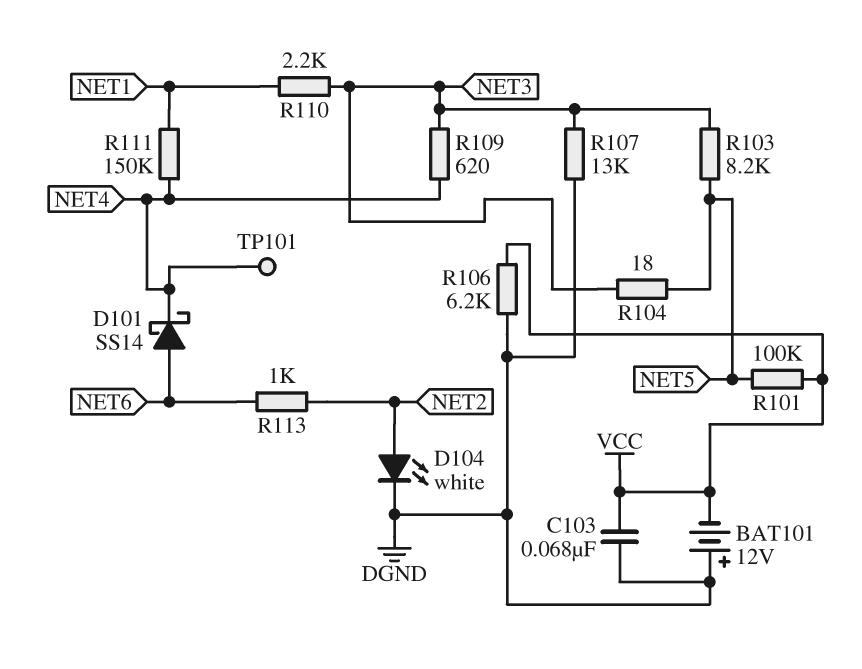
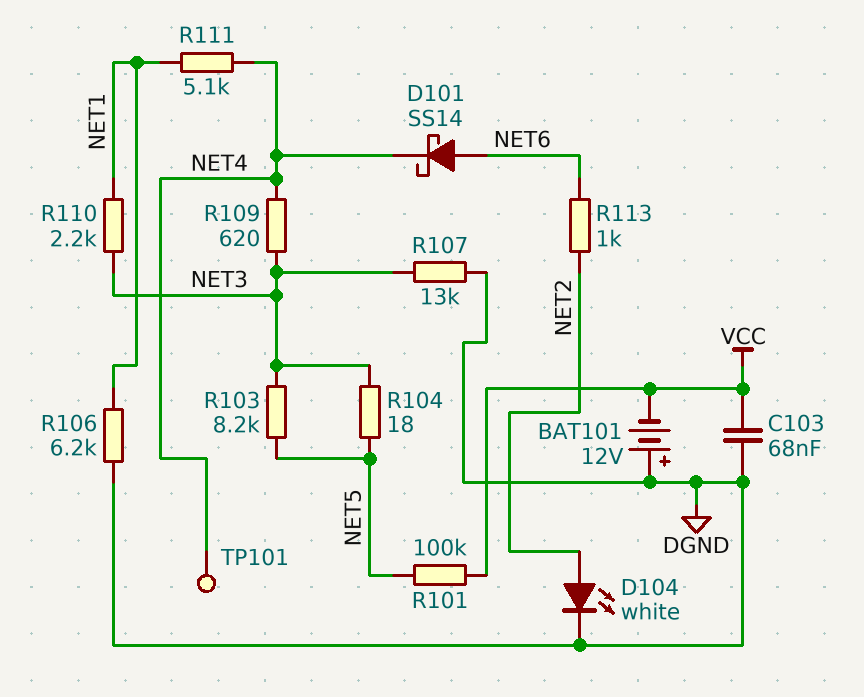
R106: 6.2k (DGND, VCC) -> 6.2k (DGND, NET1)
R111: 150k (NET1, NET4) -> 5.1k (NET1, NET4)

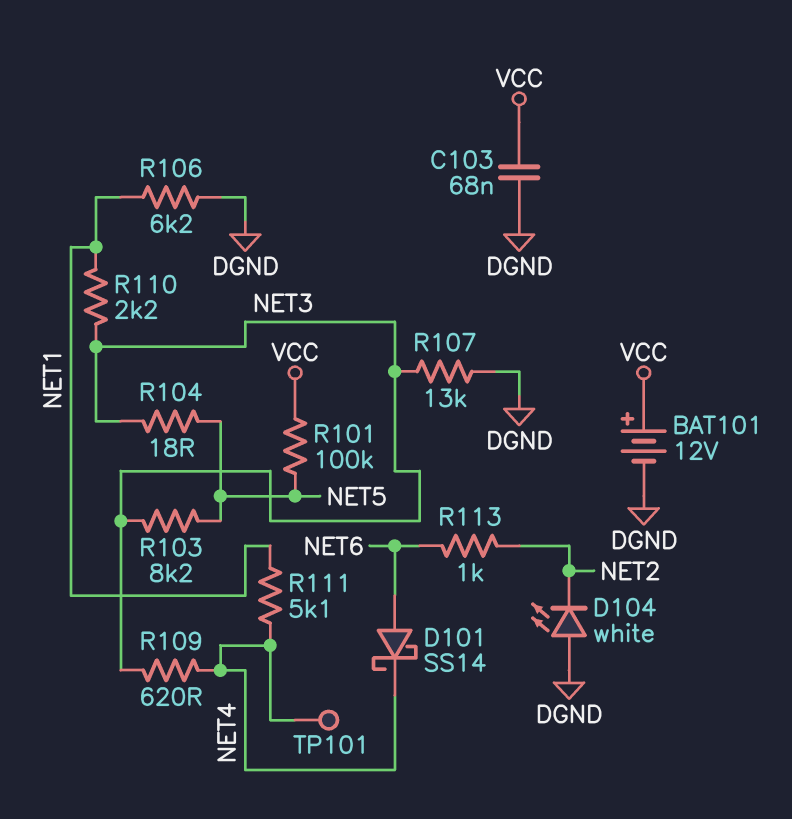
BAT101: 12V (plus DGND, minus VCC) -> 12V (plus VCC, minus DGND)
D104: LED white (A NET2, K DGND) -> LED white (A DGND, K NET2)

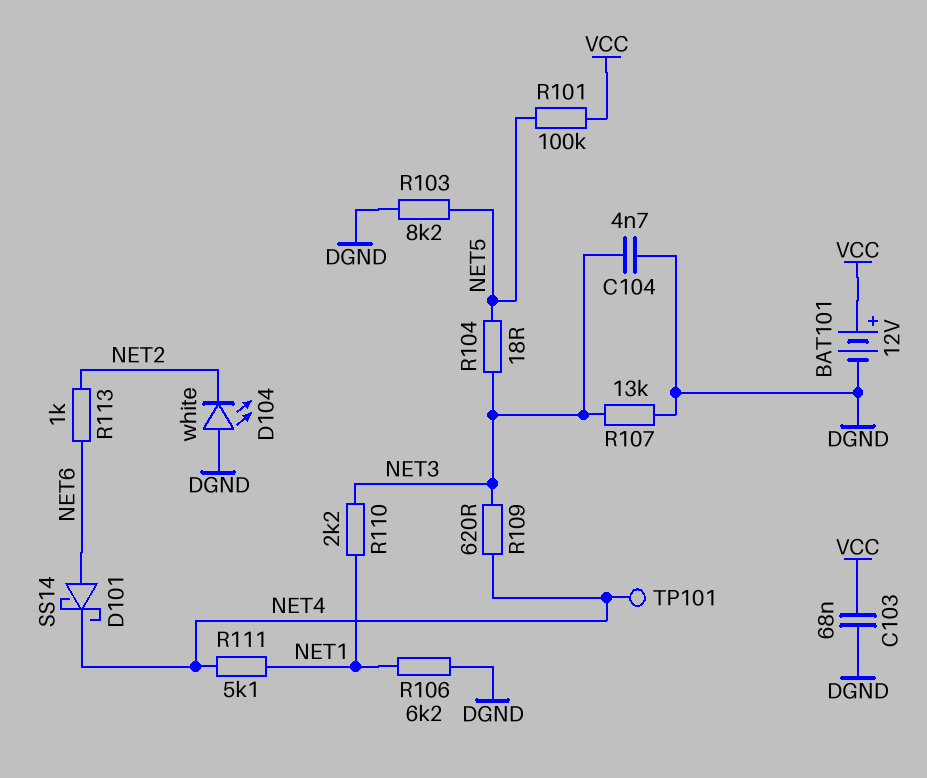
C104: none -> 4.7nF (DGND, NET3)
R103: 8.2k (NET3, NET5) -> 8.2k (DGND, NET5)

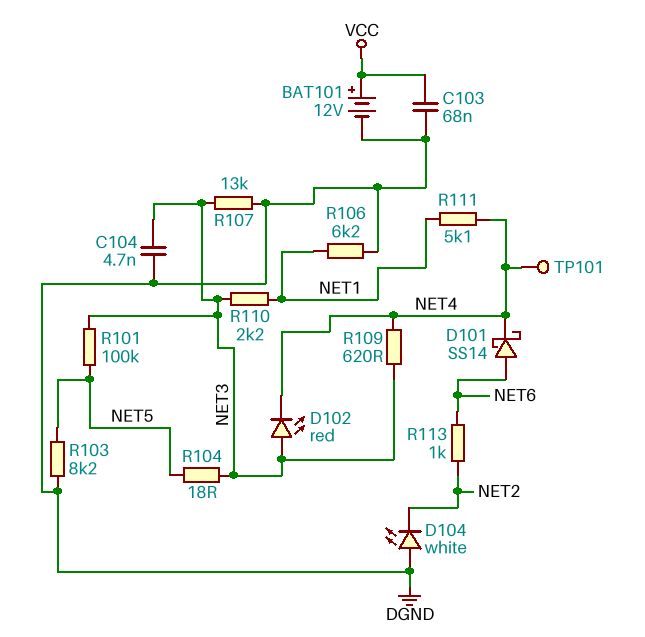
D102: none -> LED red (A NET3, K NET4)
R101: 100k (NET5, VCC) -> 100k (NET3, NET5)

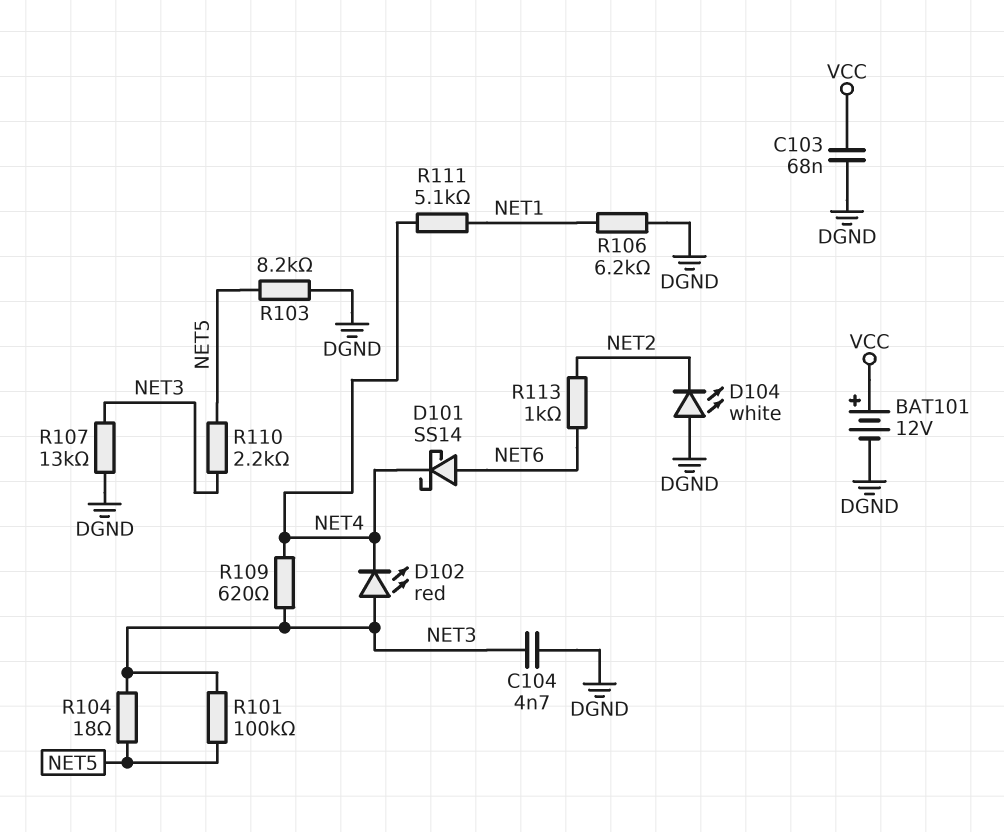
R110: 2.2k (NET1, NET3) -> 2.2k (NET3, NET5)
TP101: test point (NET4) -> none

